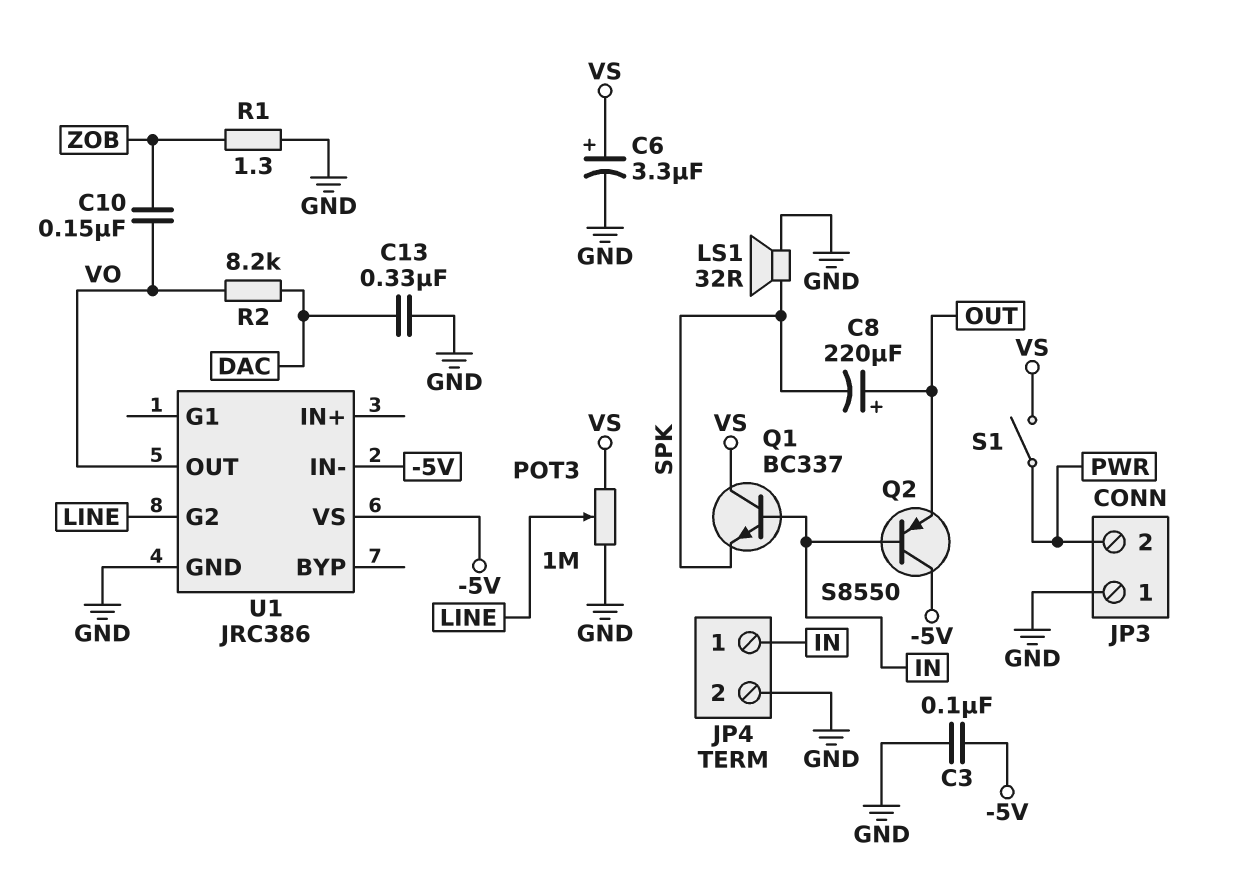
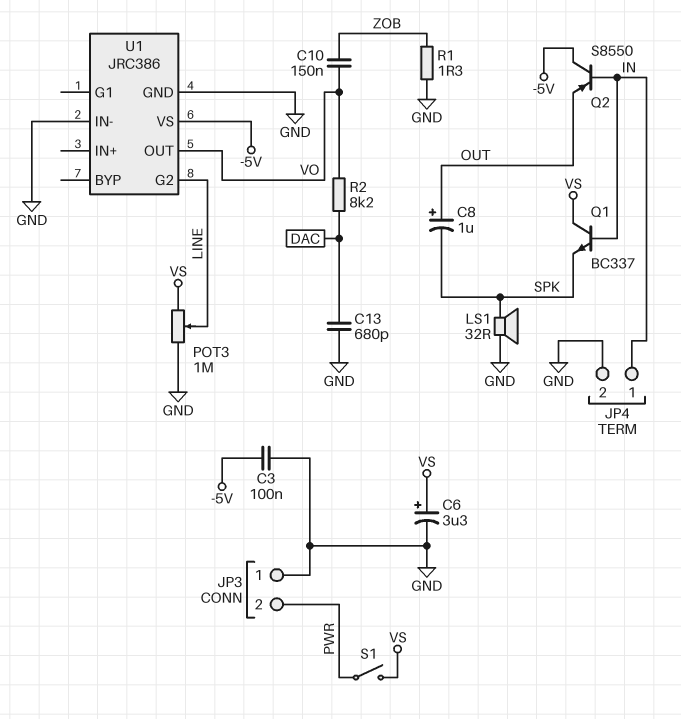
C8: 220uF (plus OUT, minus SPK) -> 1uF (plus OUT, minus SPK)
C13: 330nF (DAC, GND) -> 680pF (DAC, GND)
U1 pin IN-: -5V -> GND

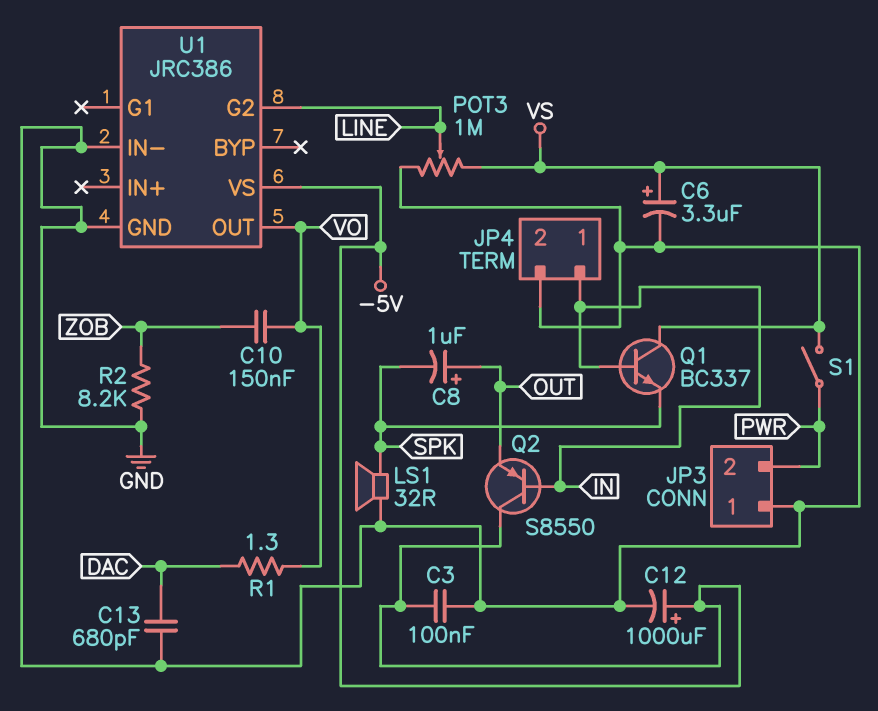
C12: none -> 1000uF (plus -5V, minus GND)
R1: 1.3 (GND, ZOB) -> 1.3 (DAC, VO)
R2: 8.2k (DAC, VO) -> 8.2k (GND, ZOB)

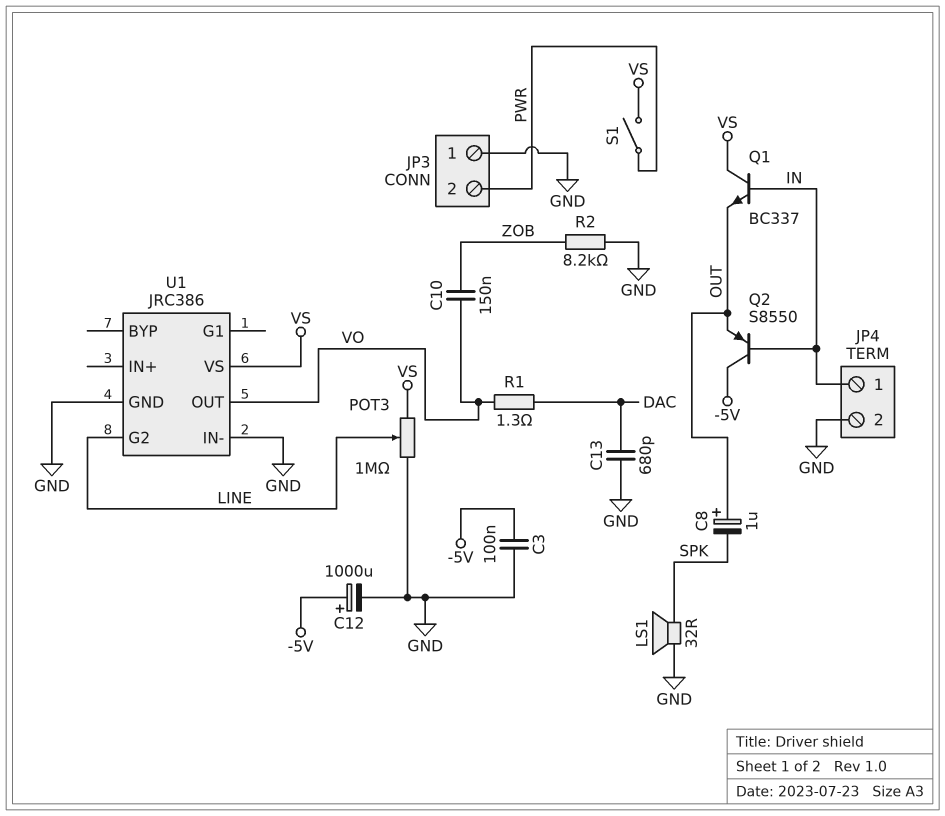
C6: 3.3uF (plus VS, minus GND) -> none
Q1: NPN BC337 (B IN, C VS, E SPK) -> NPN BC337 (B IN, C VS, E OUT)
U1 pin VS: -5V -> VS

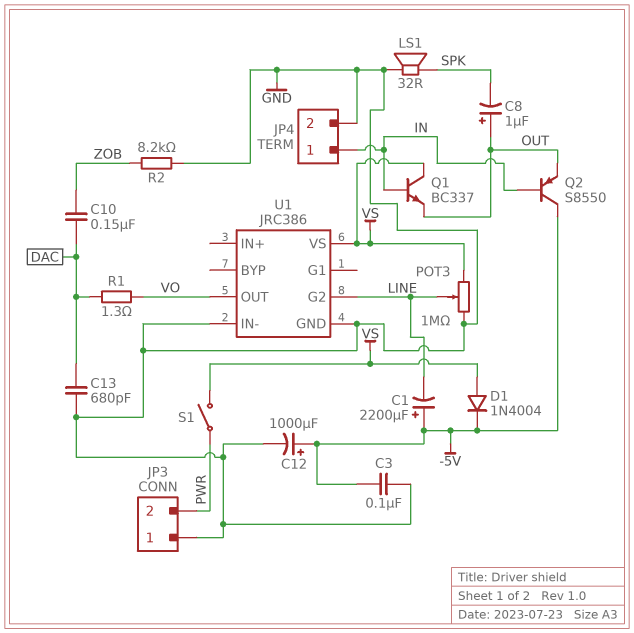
C1: none -> 2200uF (plus -5V, minus LINE)
C10: 150nF (VO, ZOB) -> 150nF (DAC, ZOB)
D1: none -> diode 1N4004 (A VS, K -5V)

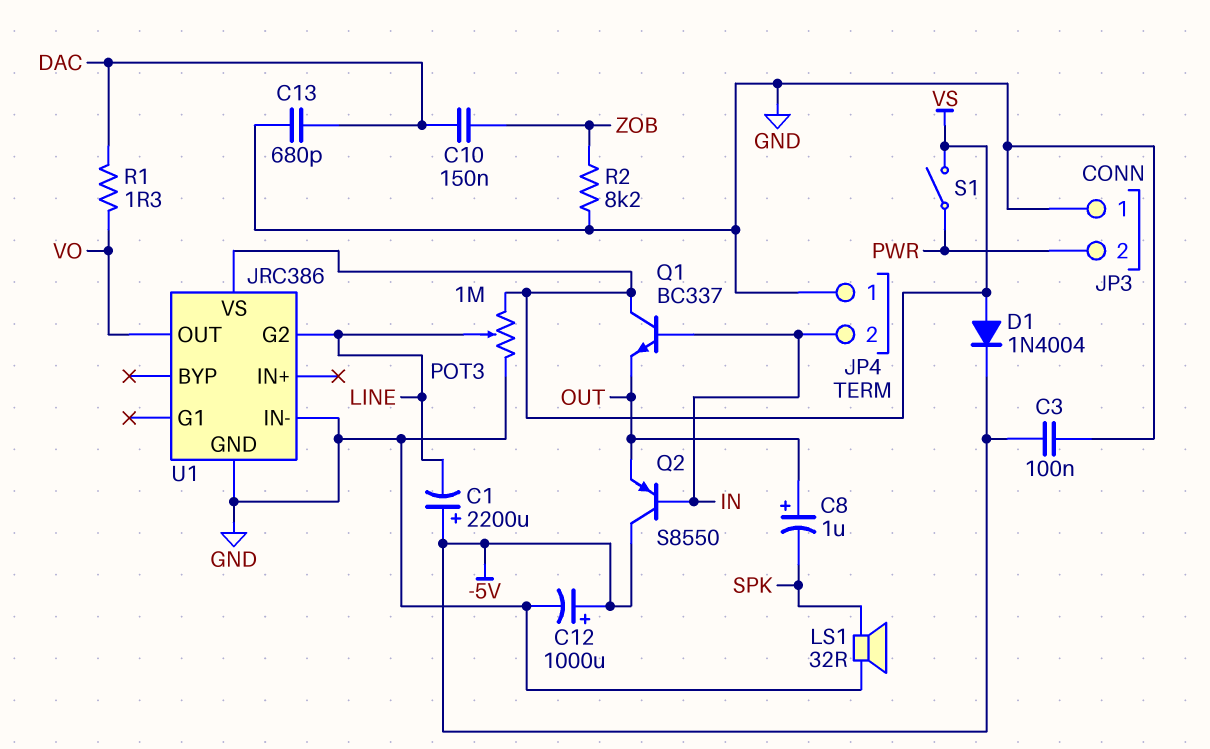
JP4 pin 1: IN -> GND
JP4 pin 2: GND -> IN

